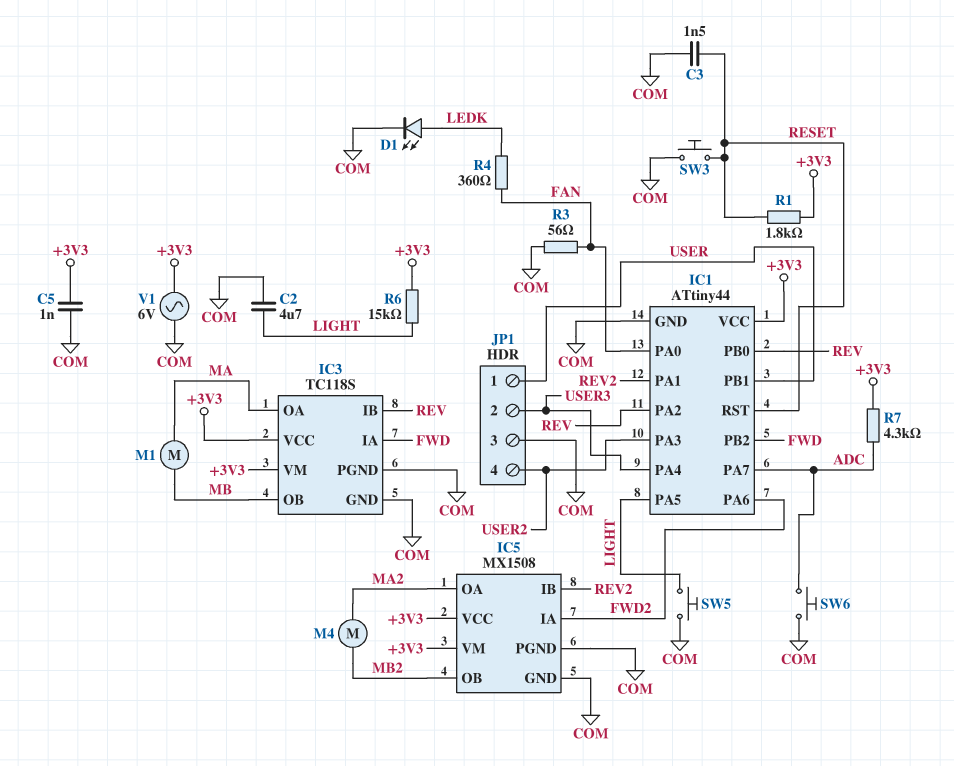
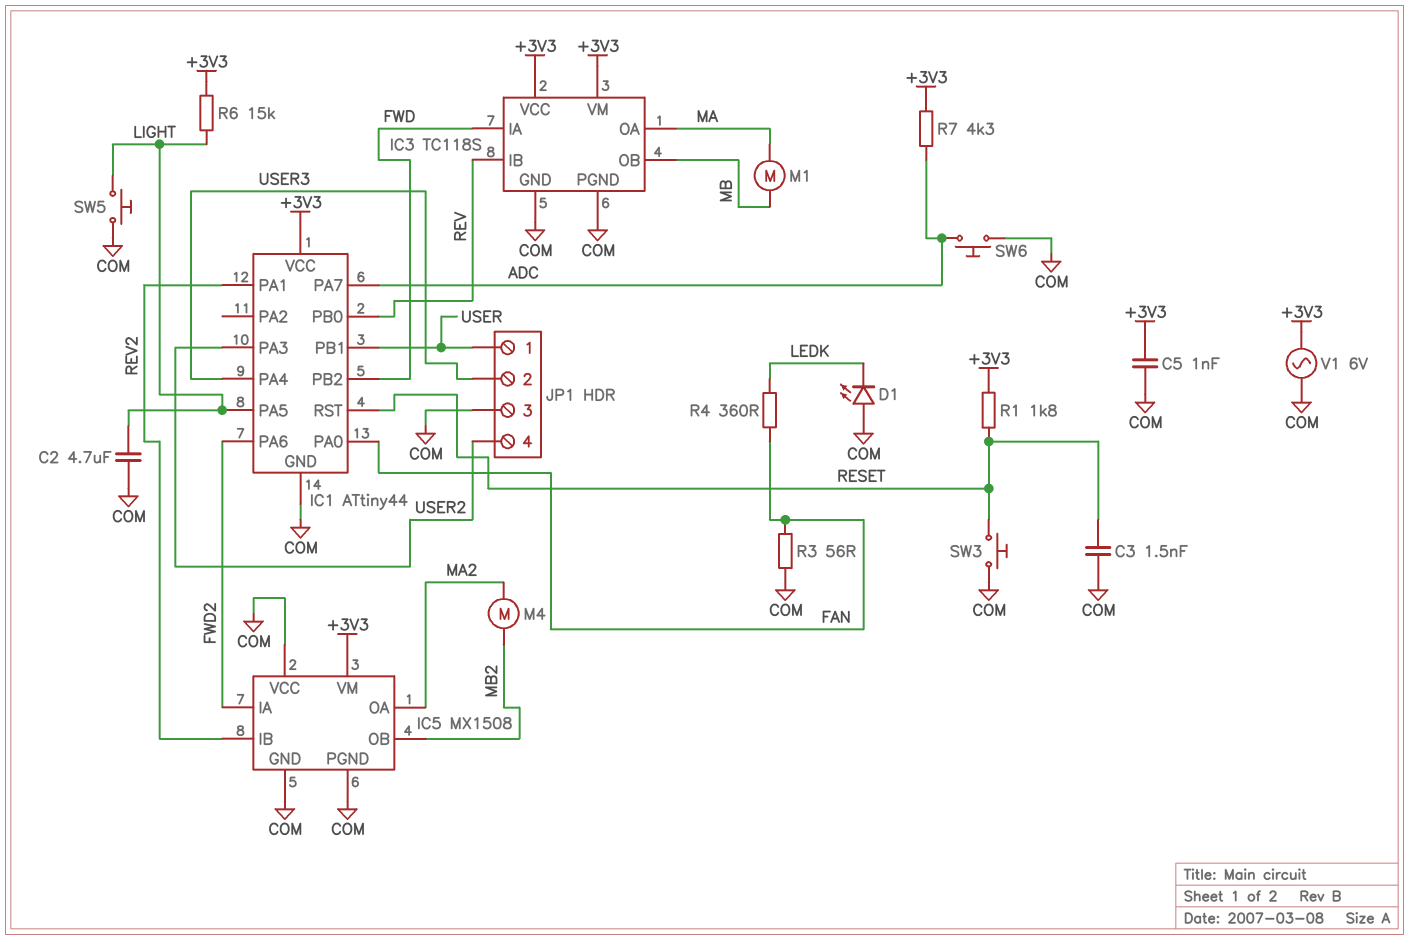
D1: LED (A LEDK, K COM) -> LED (A COM, K LEDK)
IC1 pin PA2: REV -> none
IC5 pin VCC: +3V3 -> COM

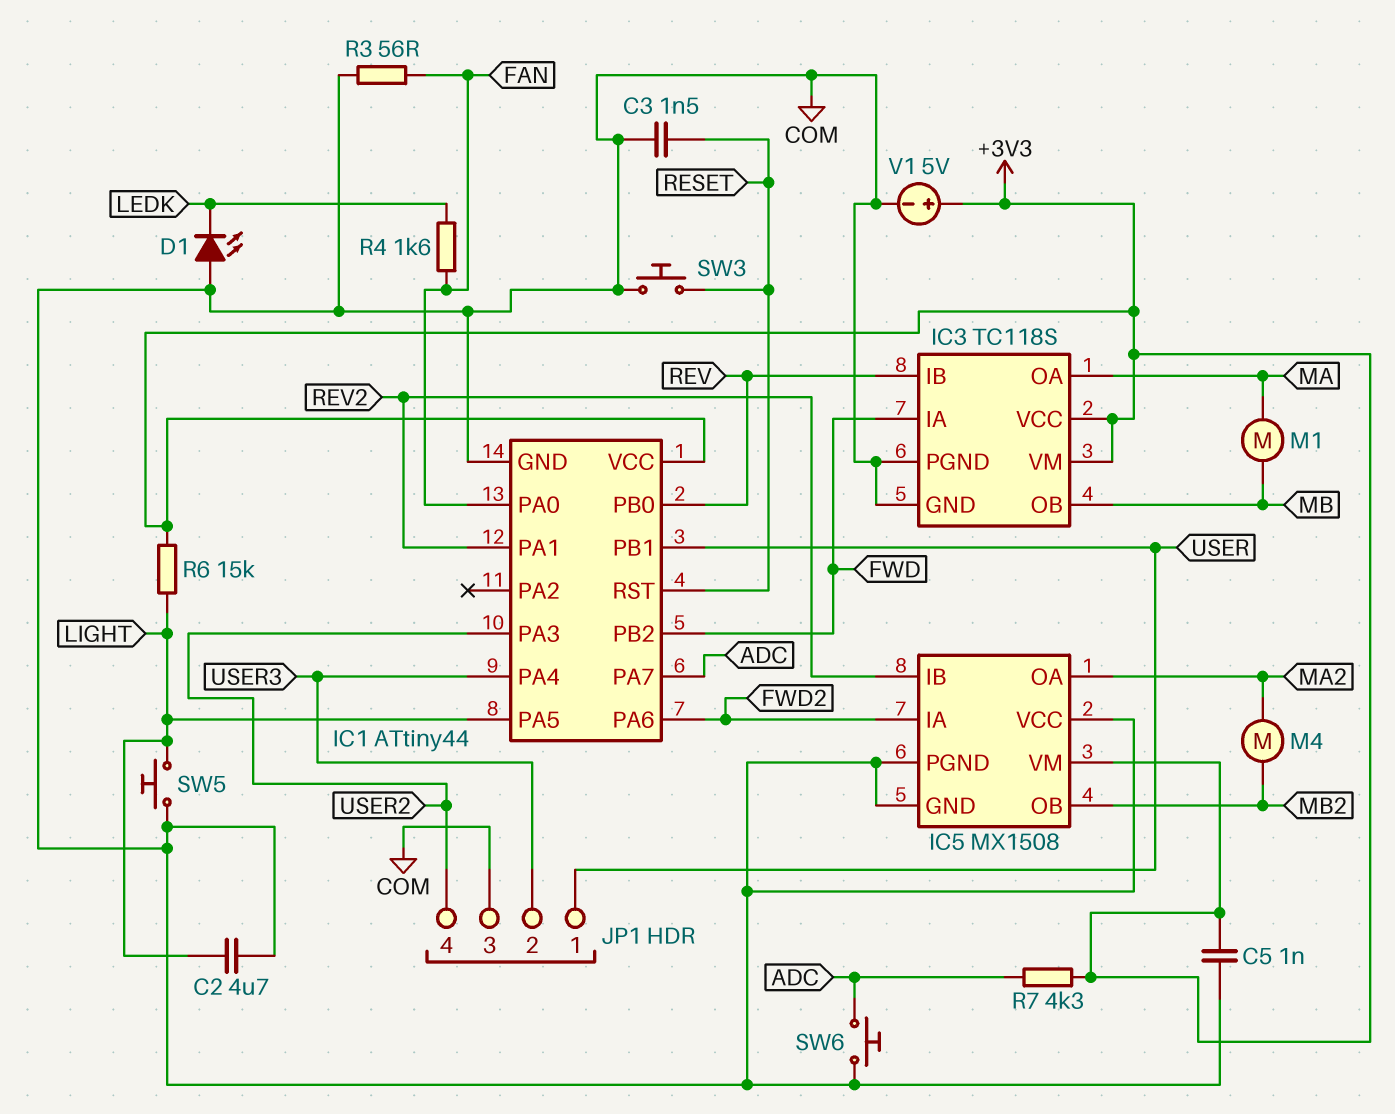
R1: 1.8k (+3V3, RESET) -> none
R4: 360 (FAN, LEDK) -> 1.6k (FAN, LEDK)
V1: AC 6V (+3V3, COM) -> 5V (plus +3V3, minus COM)

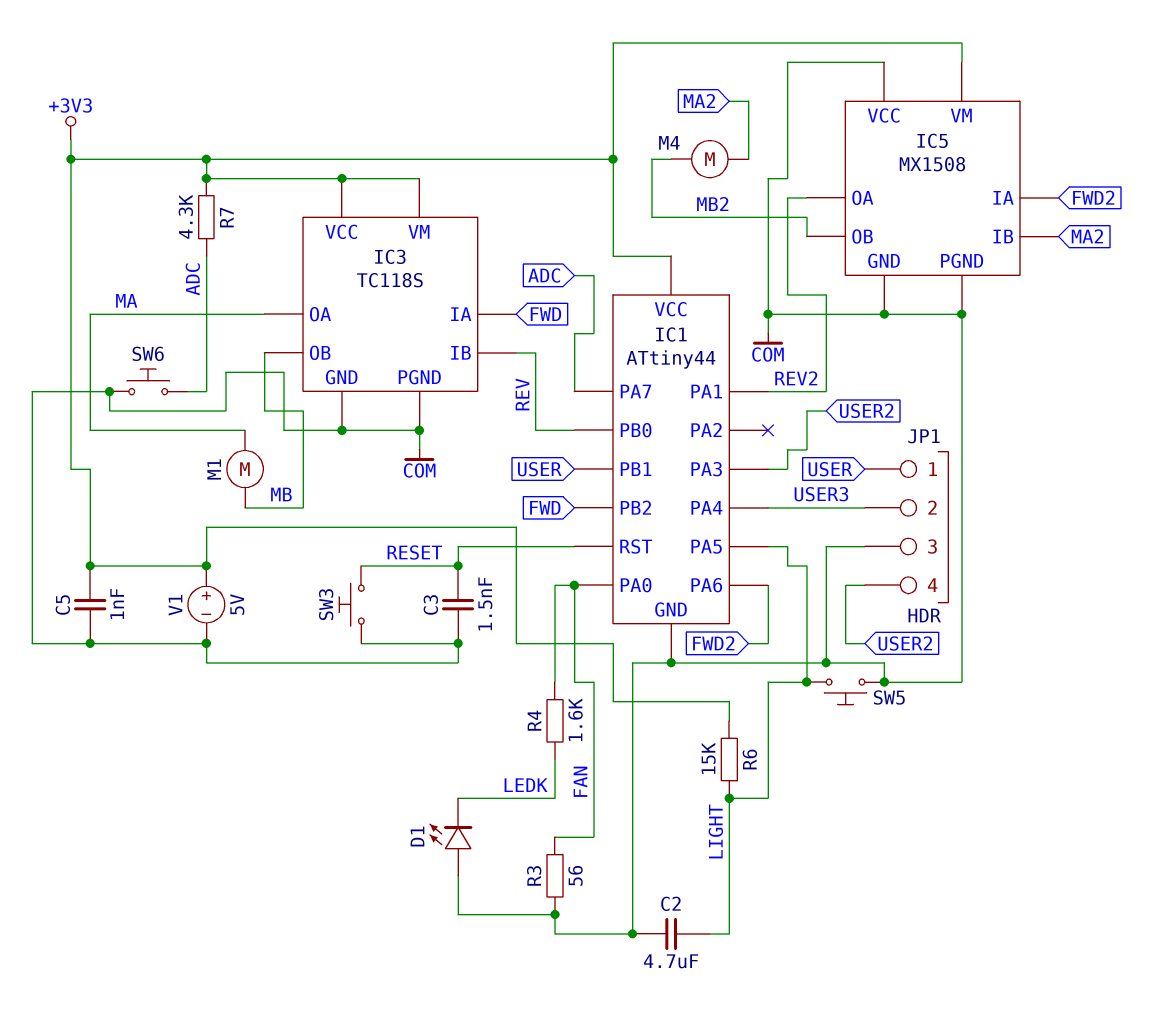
IC5 pin IB: REV2 -> MA2
IC5 pin OA: MA2 -> REV2

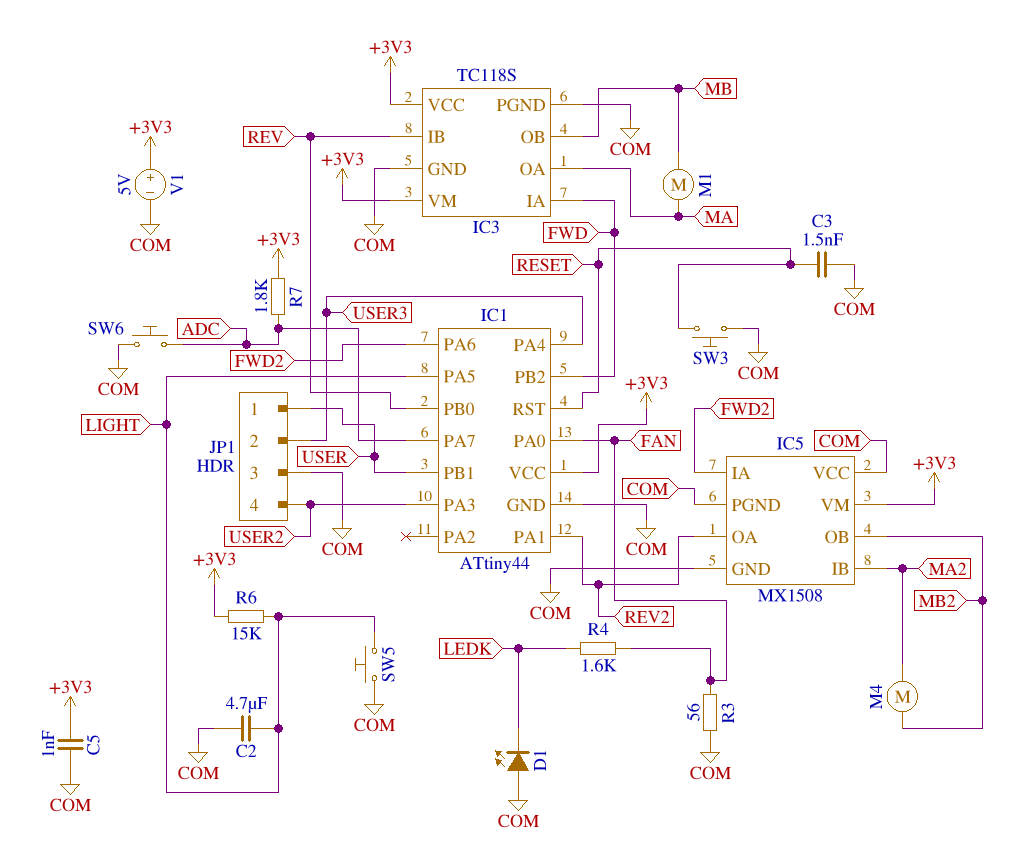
R7: 4.3k (+3V3, ADC) -> 1.8k (+3V3, ADC)

